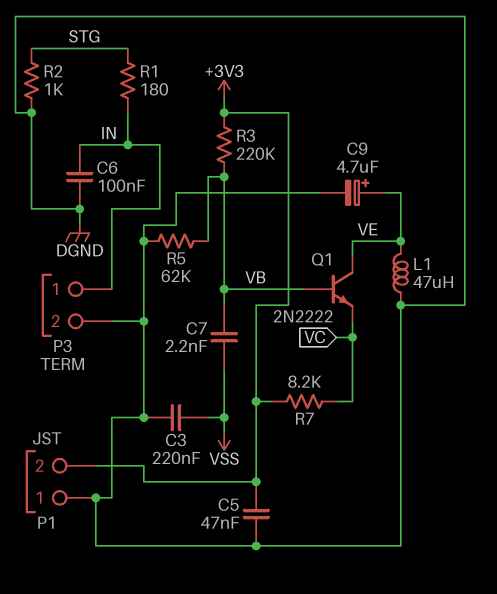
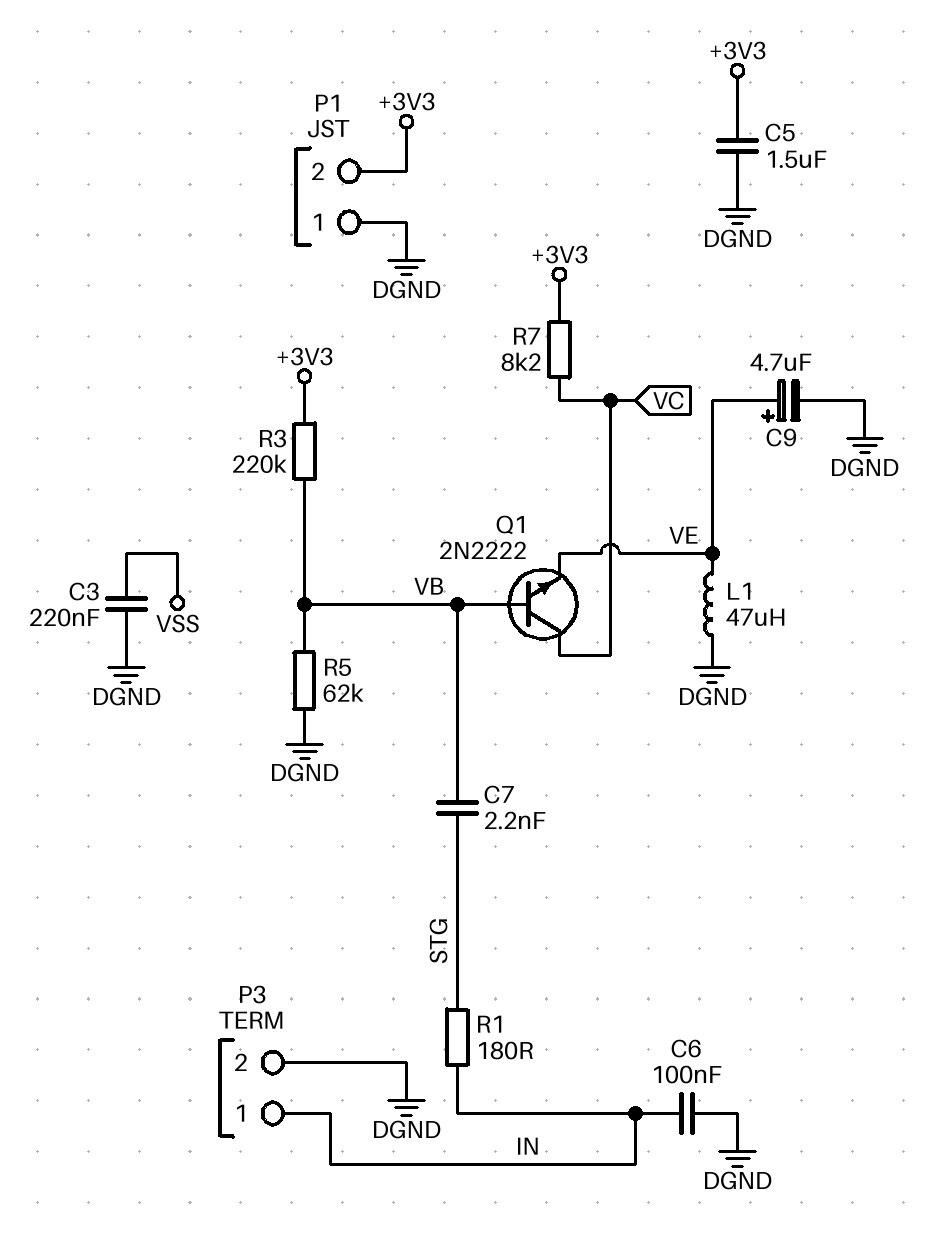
C5: 47nF (+3V3, DGND) -> 1.5uF (+3V3, DGND)
C7: 2.2nF (VB, VSS) -> 2.2nF (STG, VB)
Q1: NPN 2N2222 (B VB, C VE, E VC) -> NPN 2N2222 (B VB, C VC, E VE)
R2: 1k (DGND, STG) -> none

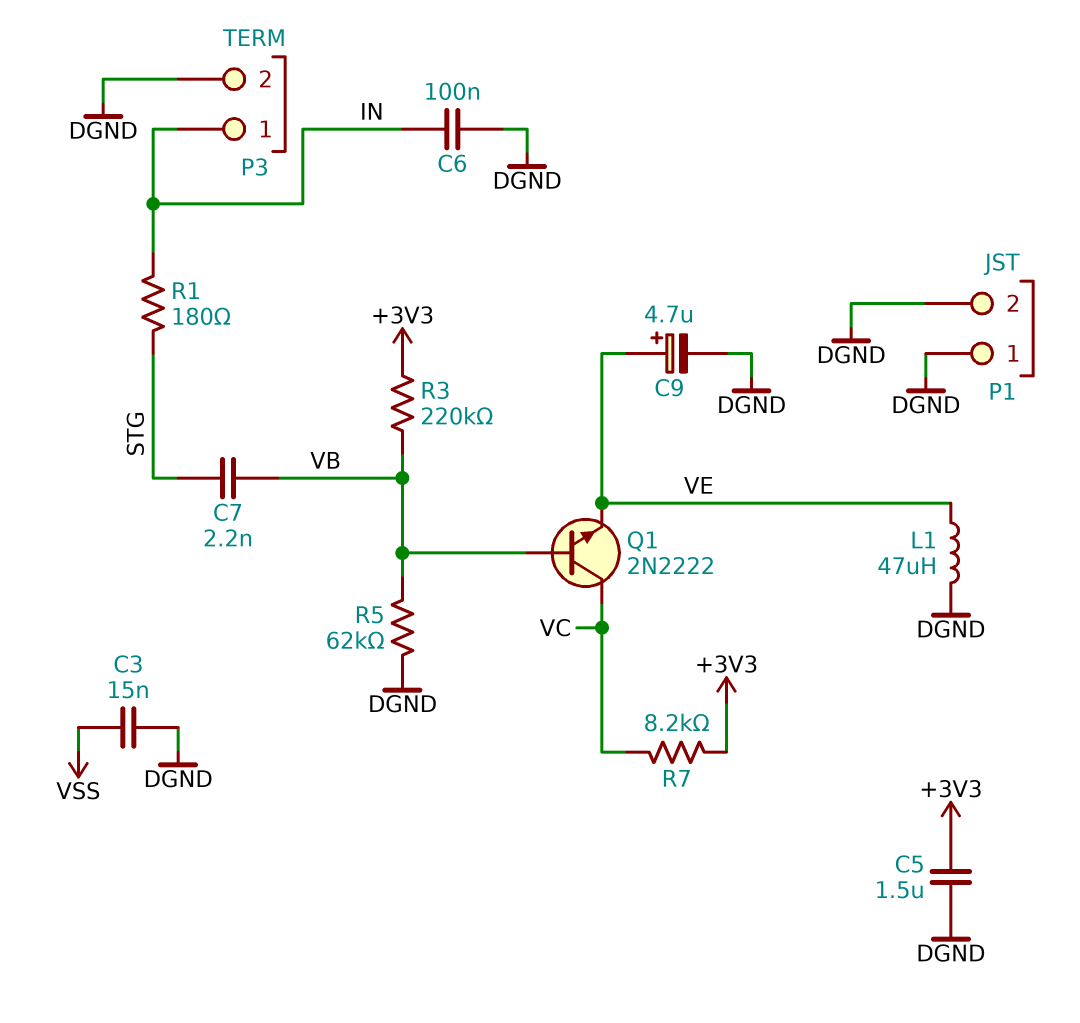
C3: 220nF (DGND, VSS) -> 15nF (DGND, VSS)
P1 pin 2: +3V3 -> DGND

